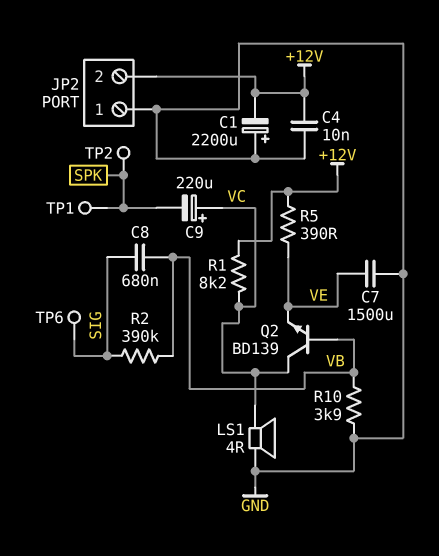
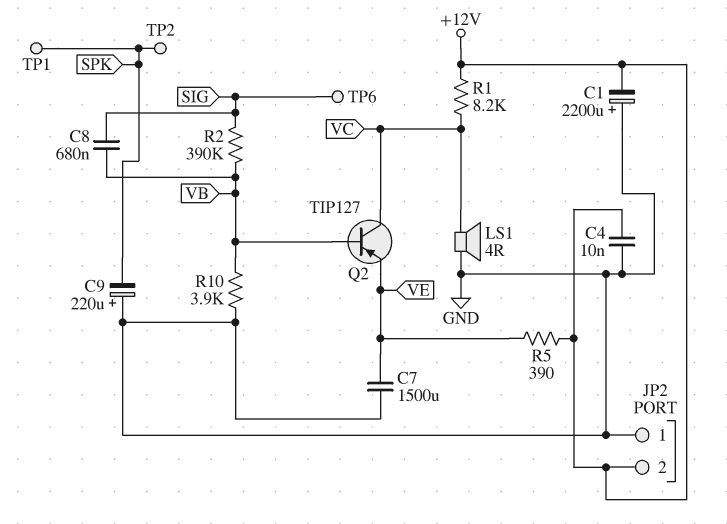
C9: 220uF (plus VC, minus SPK) -> 220uF (plus GND, minus SPK)
Q2: NPN BD139 (B VB, C VC, E VE) -> PNP TIP127 (B VB, C VC, E VE)

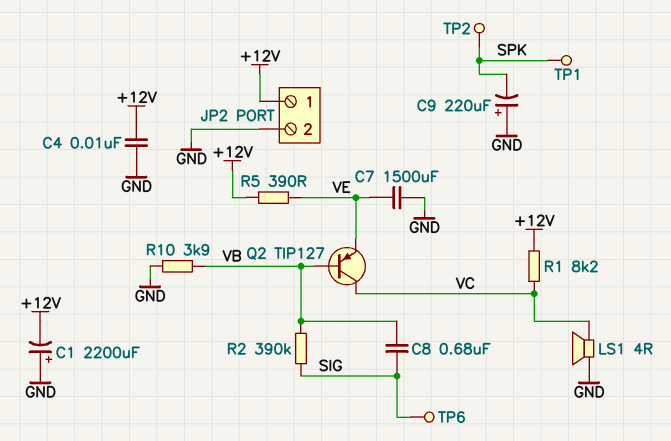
JP2 pin 1: GND -> +12V
JP2 pin 2: +12V -> GND

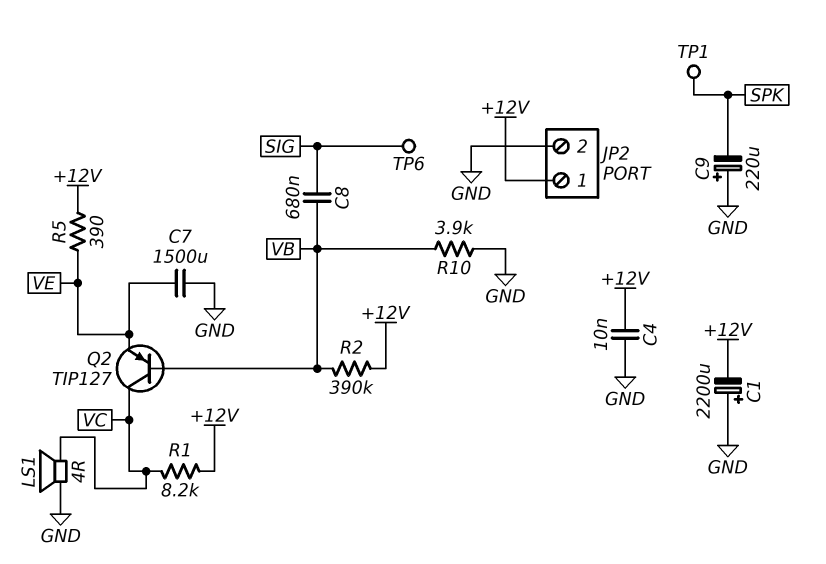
R2: 390k (SIG, VB) -> 390k (+12V, VB)
TP2: test point (SPK) -> none

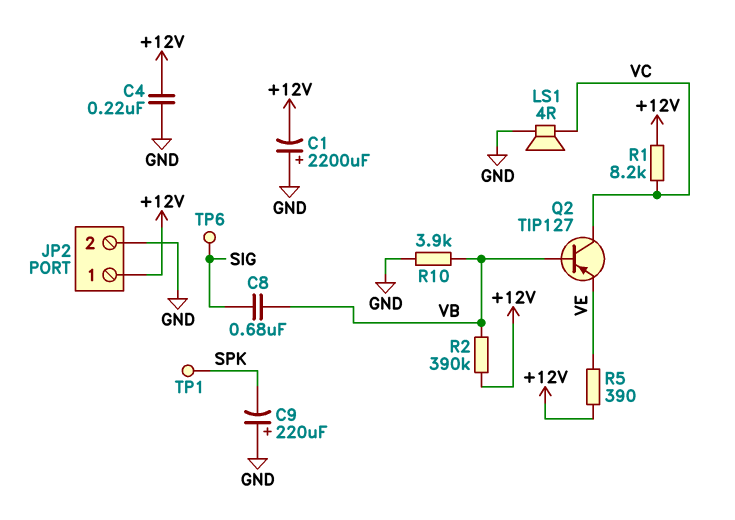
C4: 10nF (+12V, GND) -> 220nF (+12V, GND)
C7: 1500uF (GND, VE) -> none

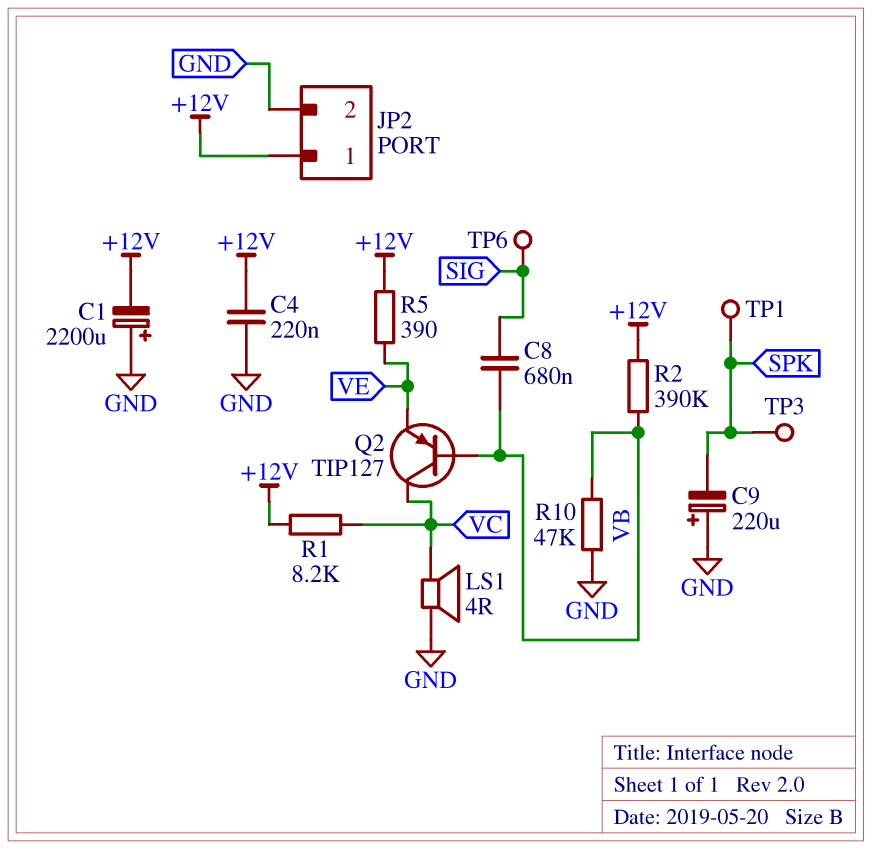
R10: 3.9k (GND, VB) -> 47k (GND, VB)
TP3: none -> test point (SPK)

